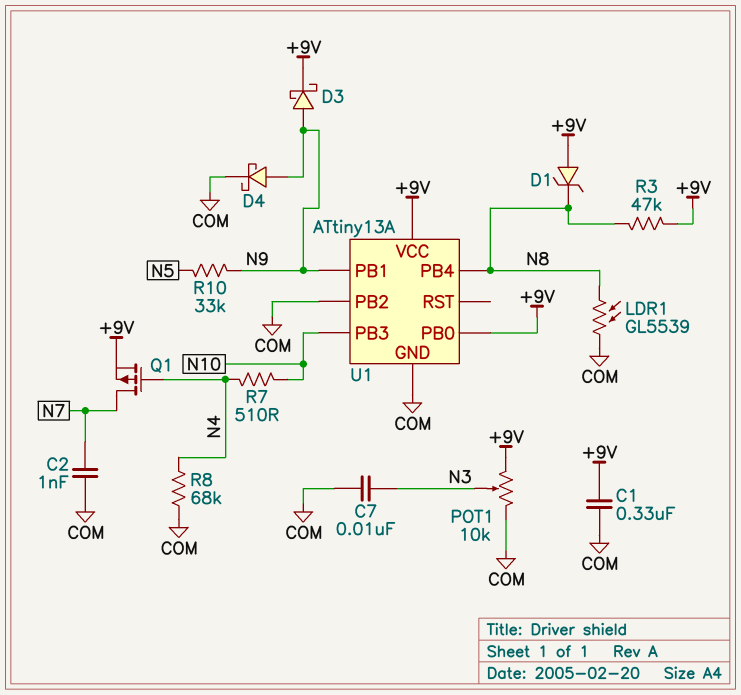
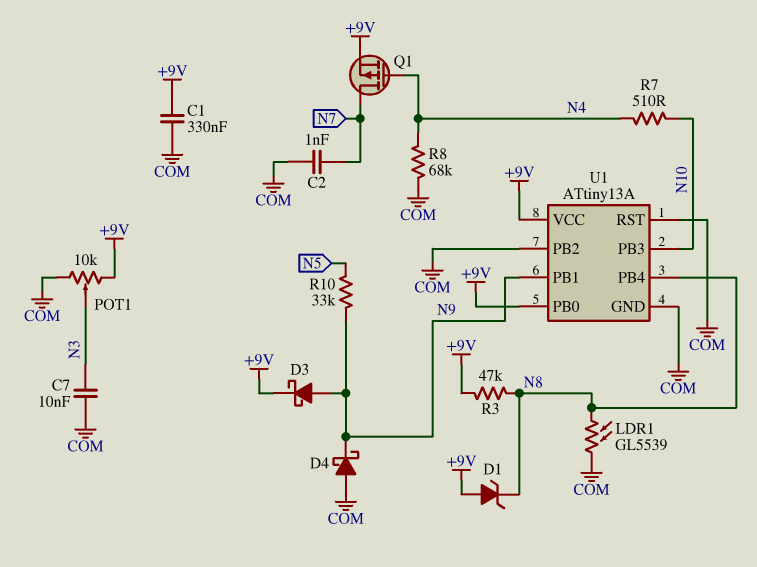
D4: schottky (A N9, K COM) -> schottky (A COM, K N9)
U1 pin RST: none -> COM

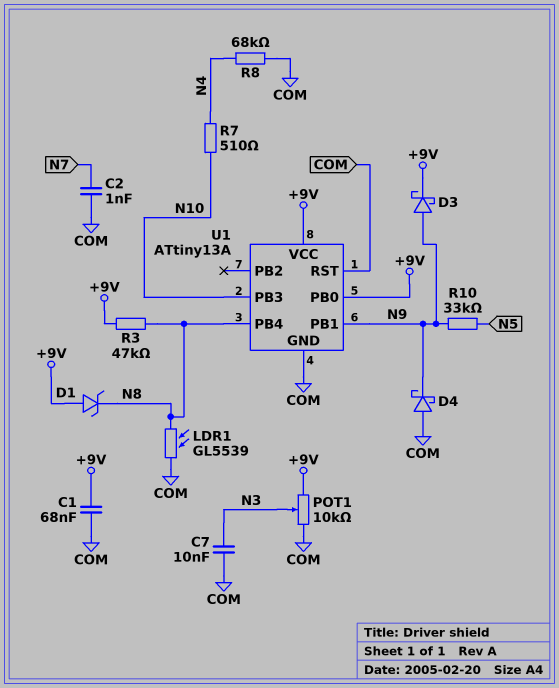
C1: 330nF (+9V, COM) -> 68nF (+9V, COM)
Q1: PMOS (G N4, D N7, S +9V) -> none
U1 pin PB2: COM -> none

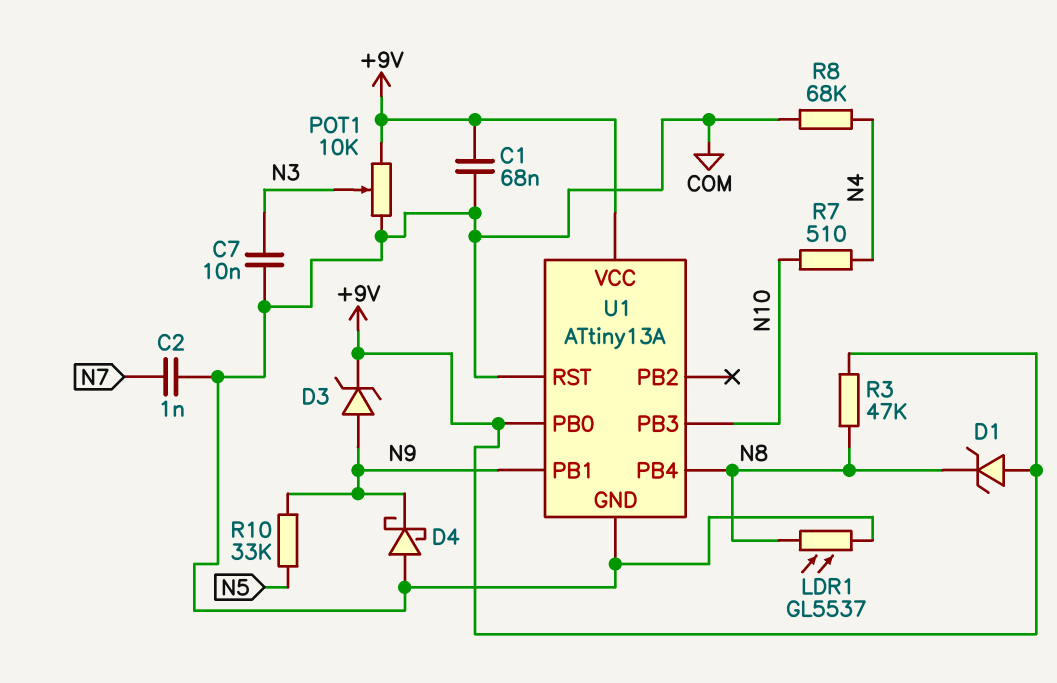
D3: schottky (A N9, K +9V) -> zener (A N9, K +9V)
LDR1: GL5539 (COM, N8) -> GL5537 (COM, N8)

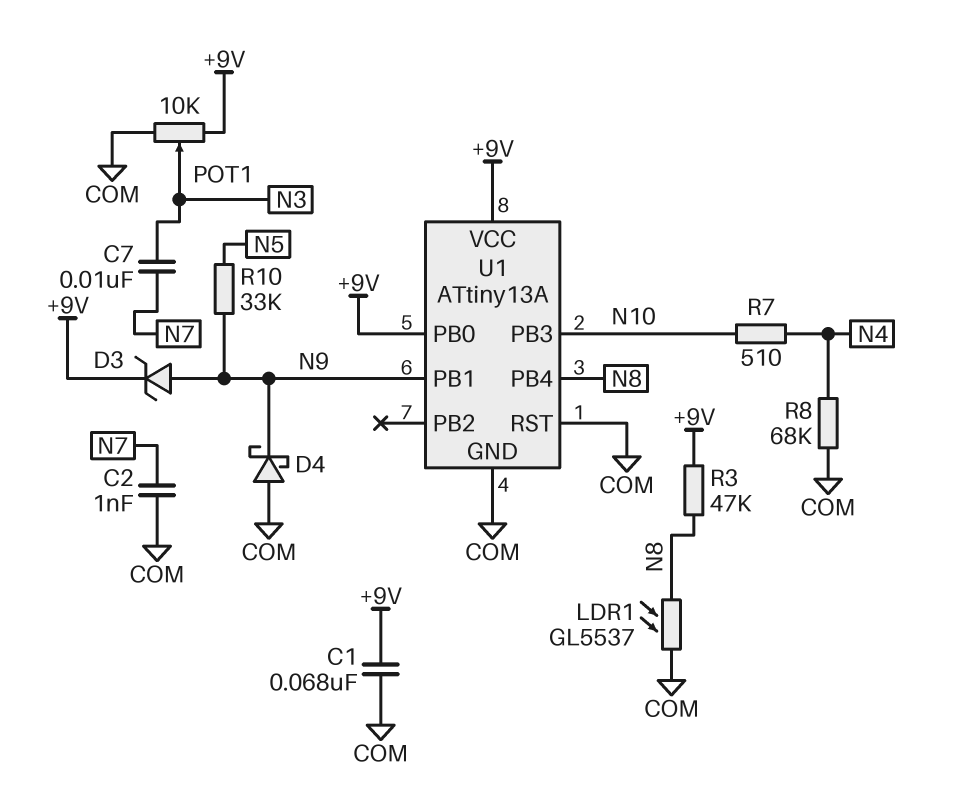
C7: 10nF (COM, N3) -> 10nF (N3, N7)
D1: zener (A +9V, K N8) -> none

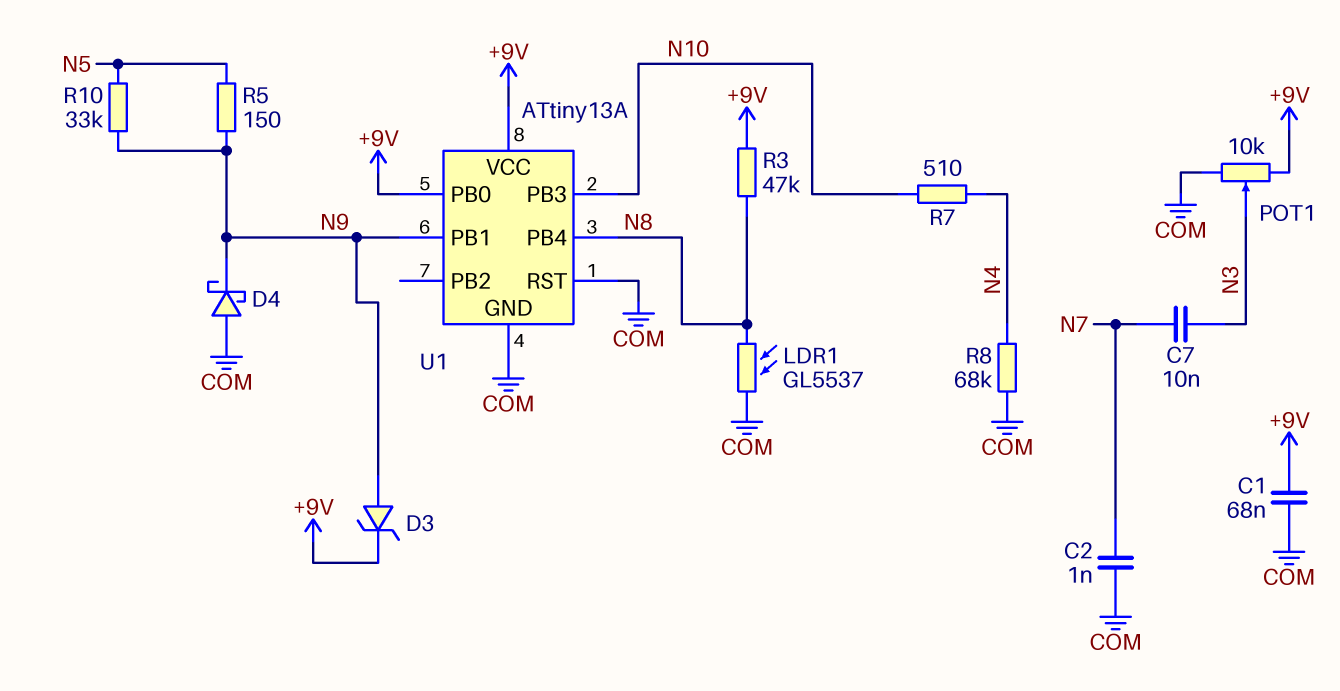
R5: none -> 150 (N5, N9)

